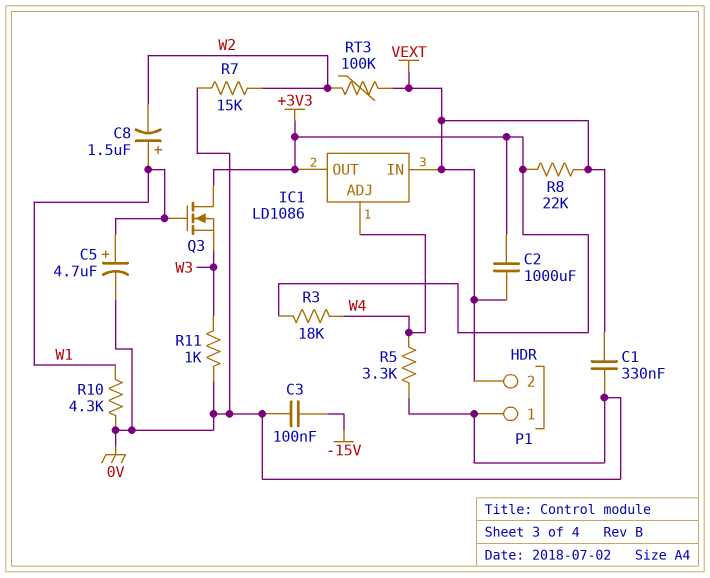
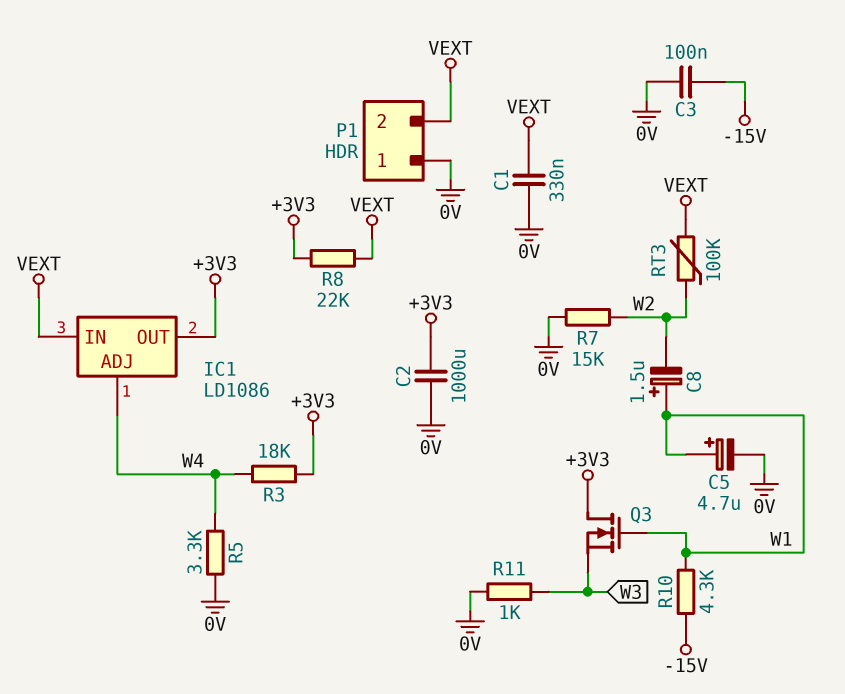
C2: 1000uF (+3V3, VEXT) -> 1000uF (+3V3, 0V)
R10: 4.3k (0V, W1) -> 4.3k (-15V, W1)

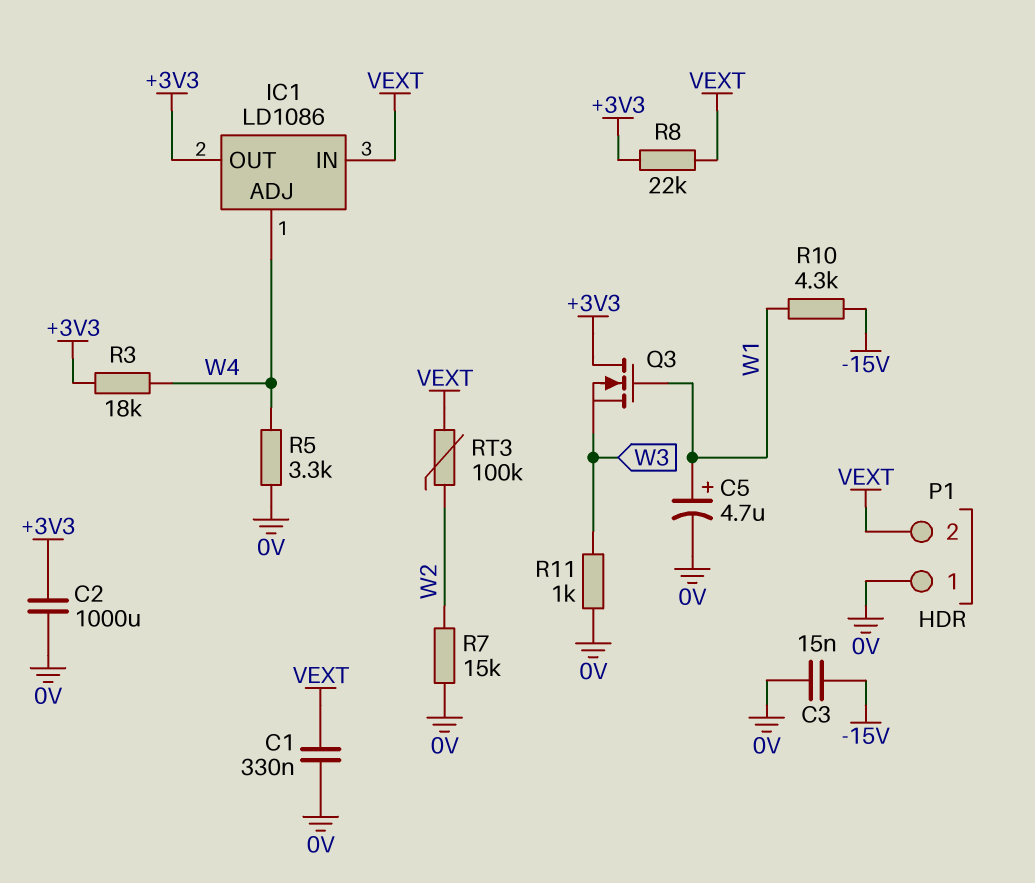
C3: 100nF (-15V, 0V) -> 15nF (-15V, 0V)
C8: 1.5uF (plus W1, minus W2) -> none

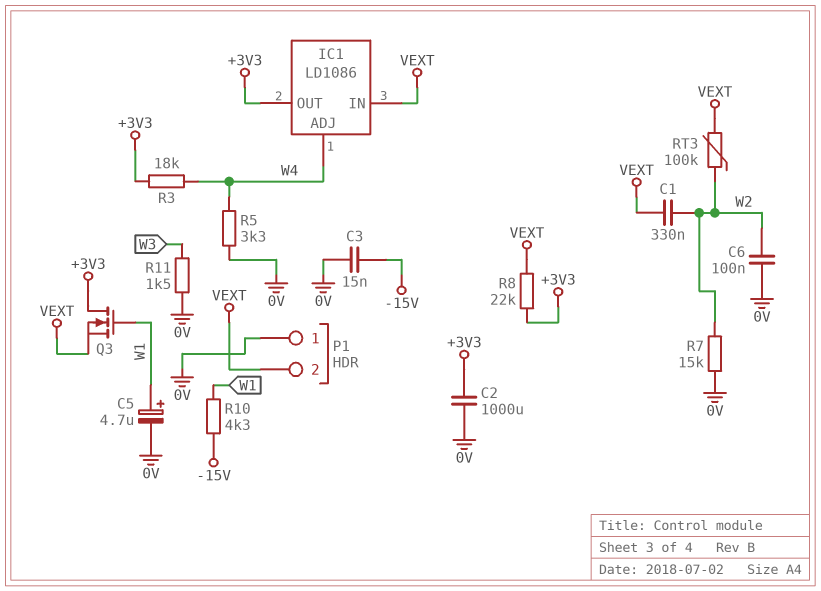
C1: 330nF (0V, VEXT) -> 330nF (VEXT, W2)
C6: none -> 100nF (0V, W2)
Q3: NMOS (G W1, D +3V3, S W3) -> NMOS (G W1, D +3V3, S VEXT)
R11: 1k (0V, W3) -> 1.5k (0V, W3)

